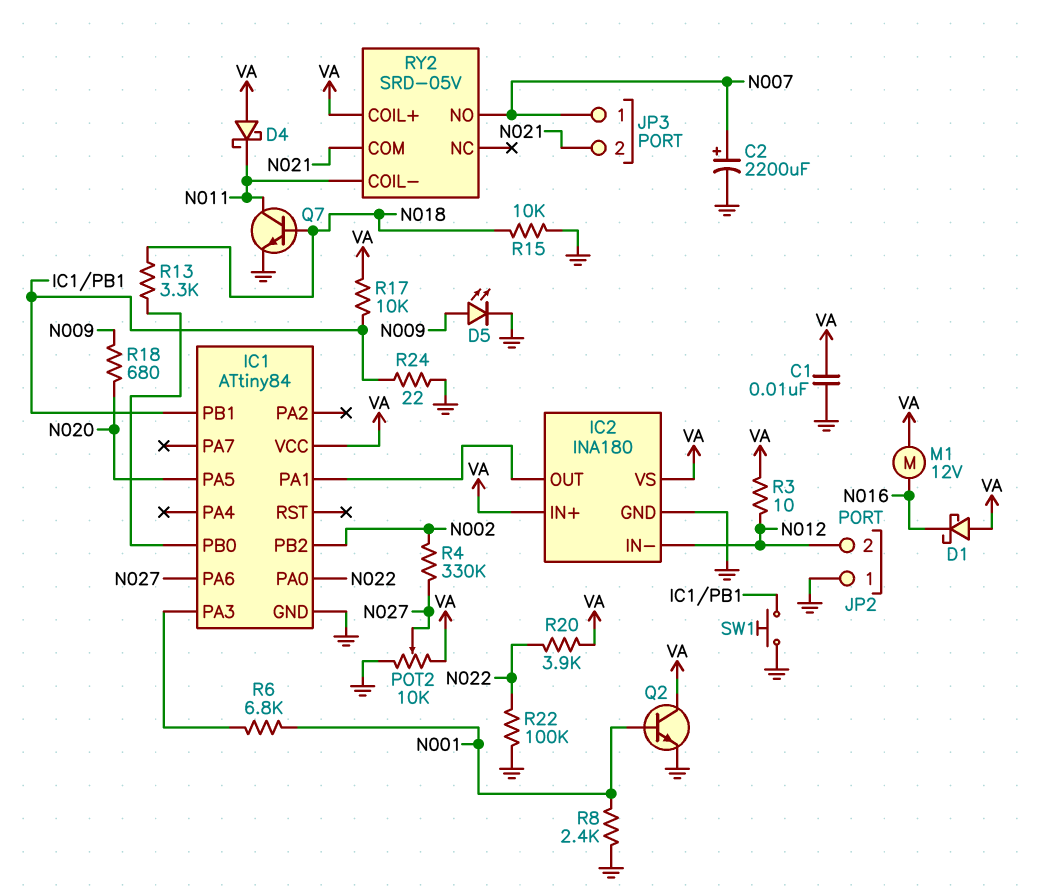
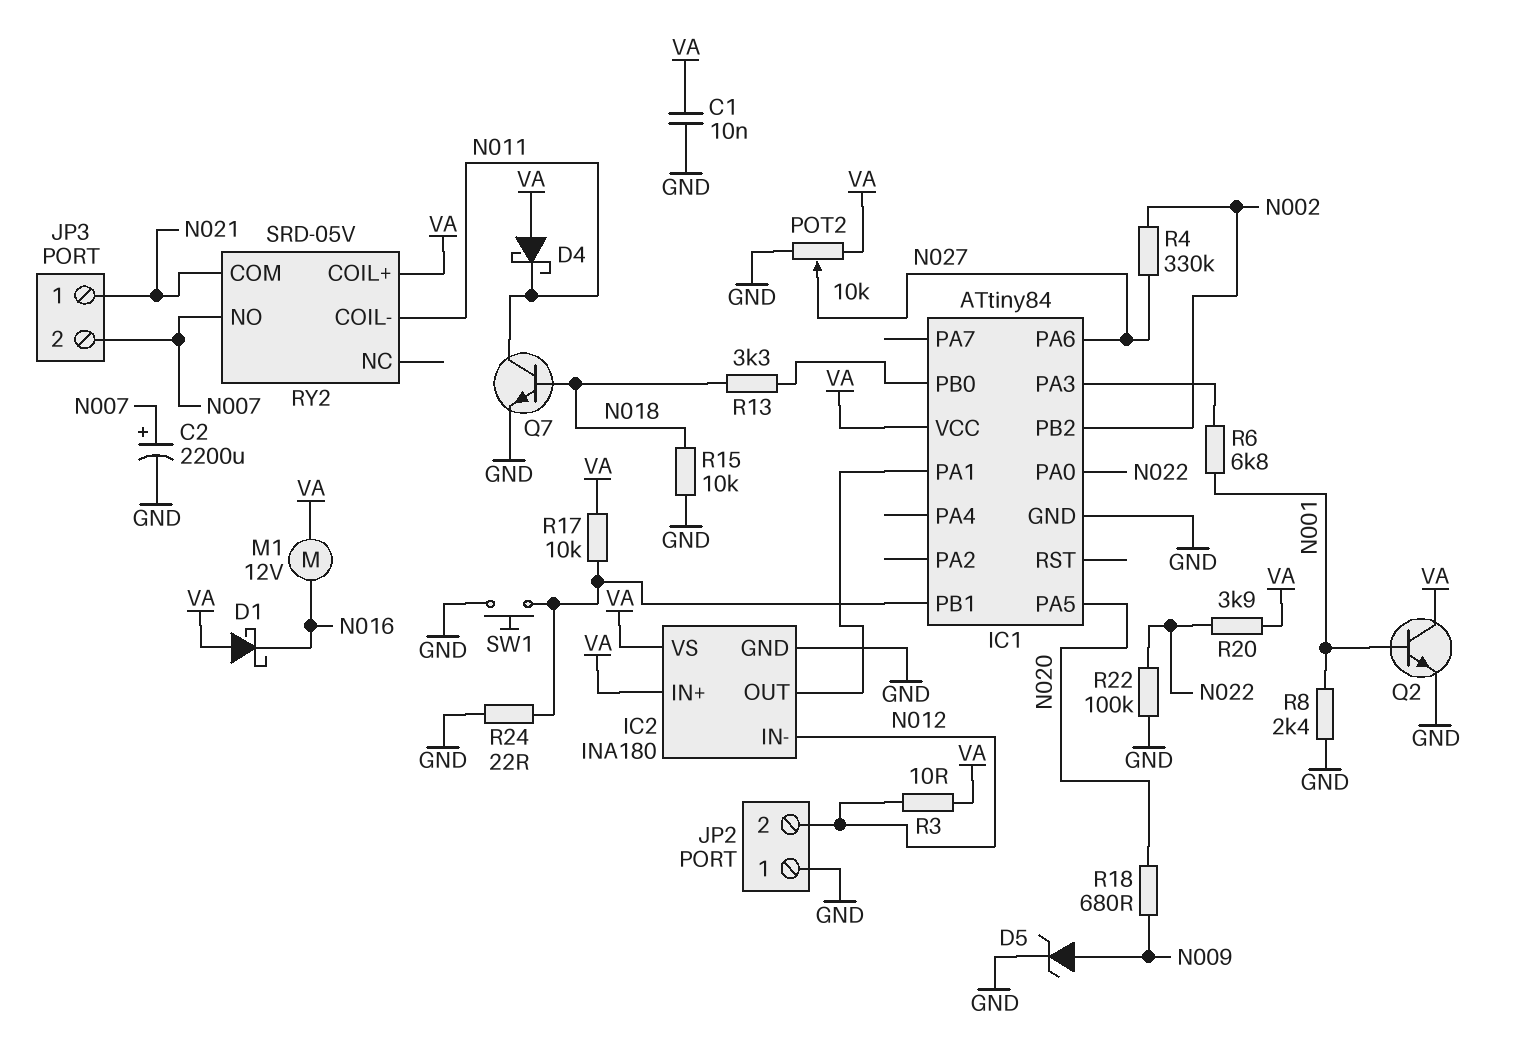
D5: LED (A N009, K GND) -> zener (A N009, K GND)
JP3 pin 1: N007 -> N021
JP3 pin 2: N021 -> N007

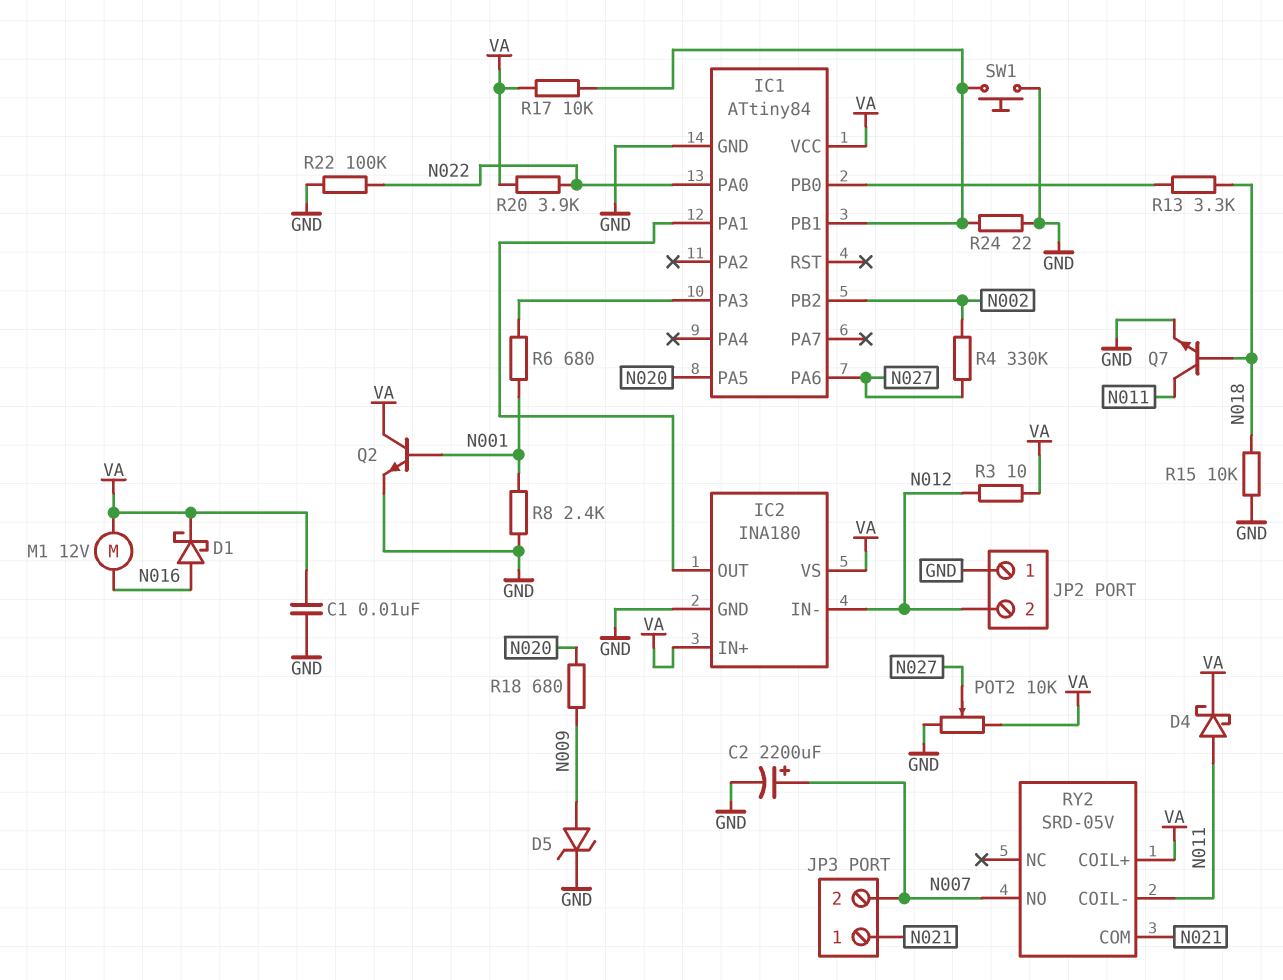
D1: schottky (A VA, K N016) -> schottky (A N016, K VA)
D4: schottky (A VA, K N011) -> schottky (A N011, K VA)
R6: 6.8k (IC1/PA3, N001) -> 680 (IC1/PA3, N001)

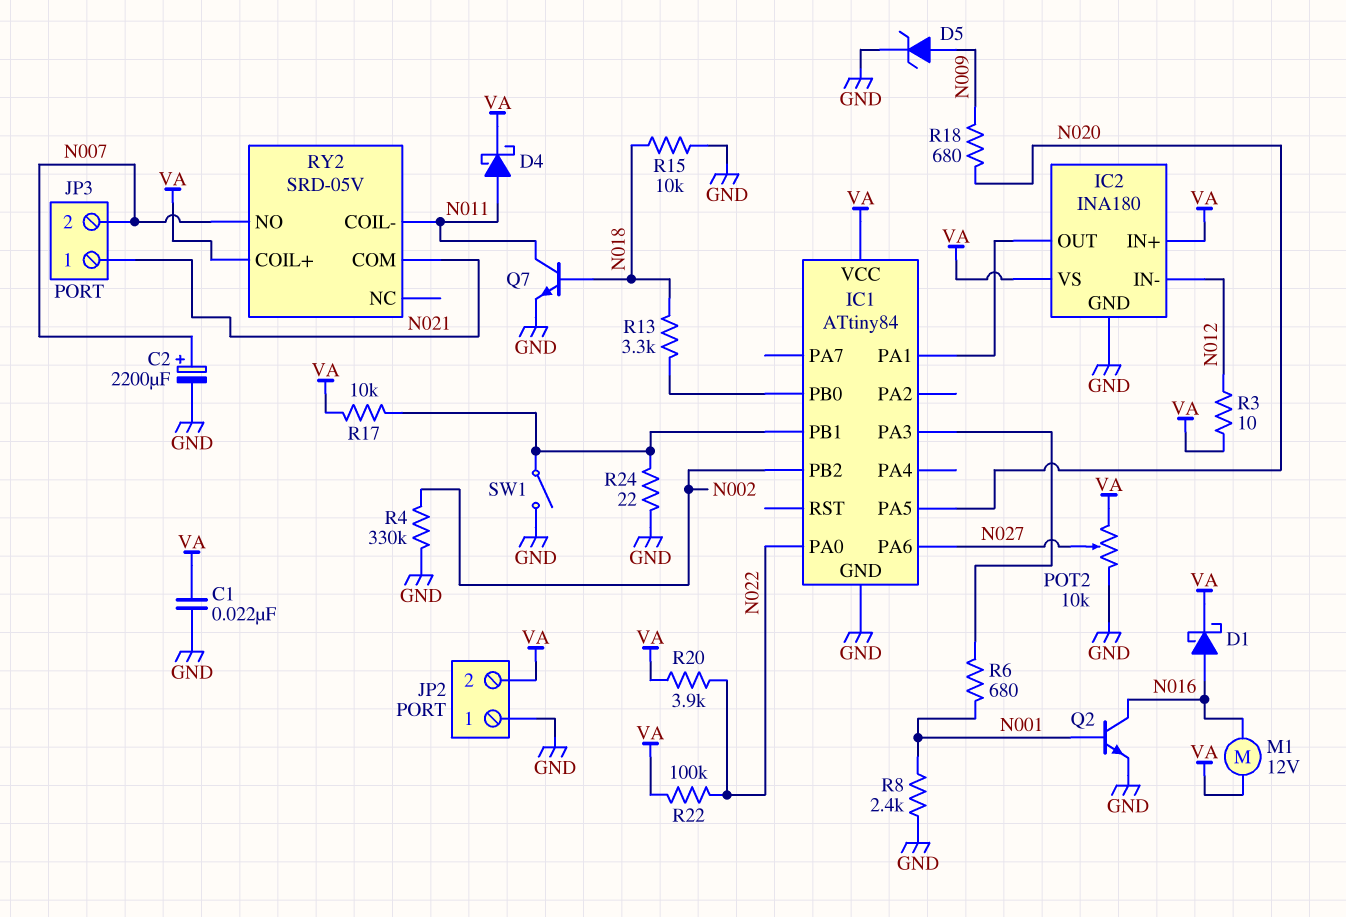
C1: 10nF (GND, VA) -> 22nF (GND, VA)
JP2 pin 2: N012 -> VA
Q2: NPN (B N001, C VA, E GND) -> NPN (B N001, C N016, E GND)
R4: 330k (N002, N027) -> 330k (GND, N002)
R22: 100k (GND, N022) -> 100k (N022, VA)
SW1: button (GND, IC1/PB1) -> switch (GND, IC1/PB1)

